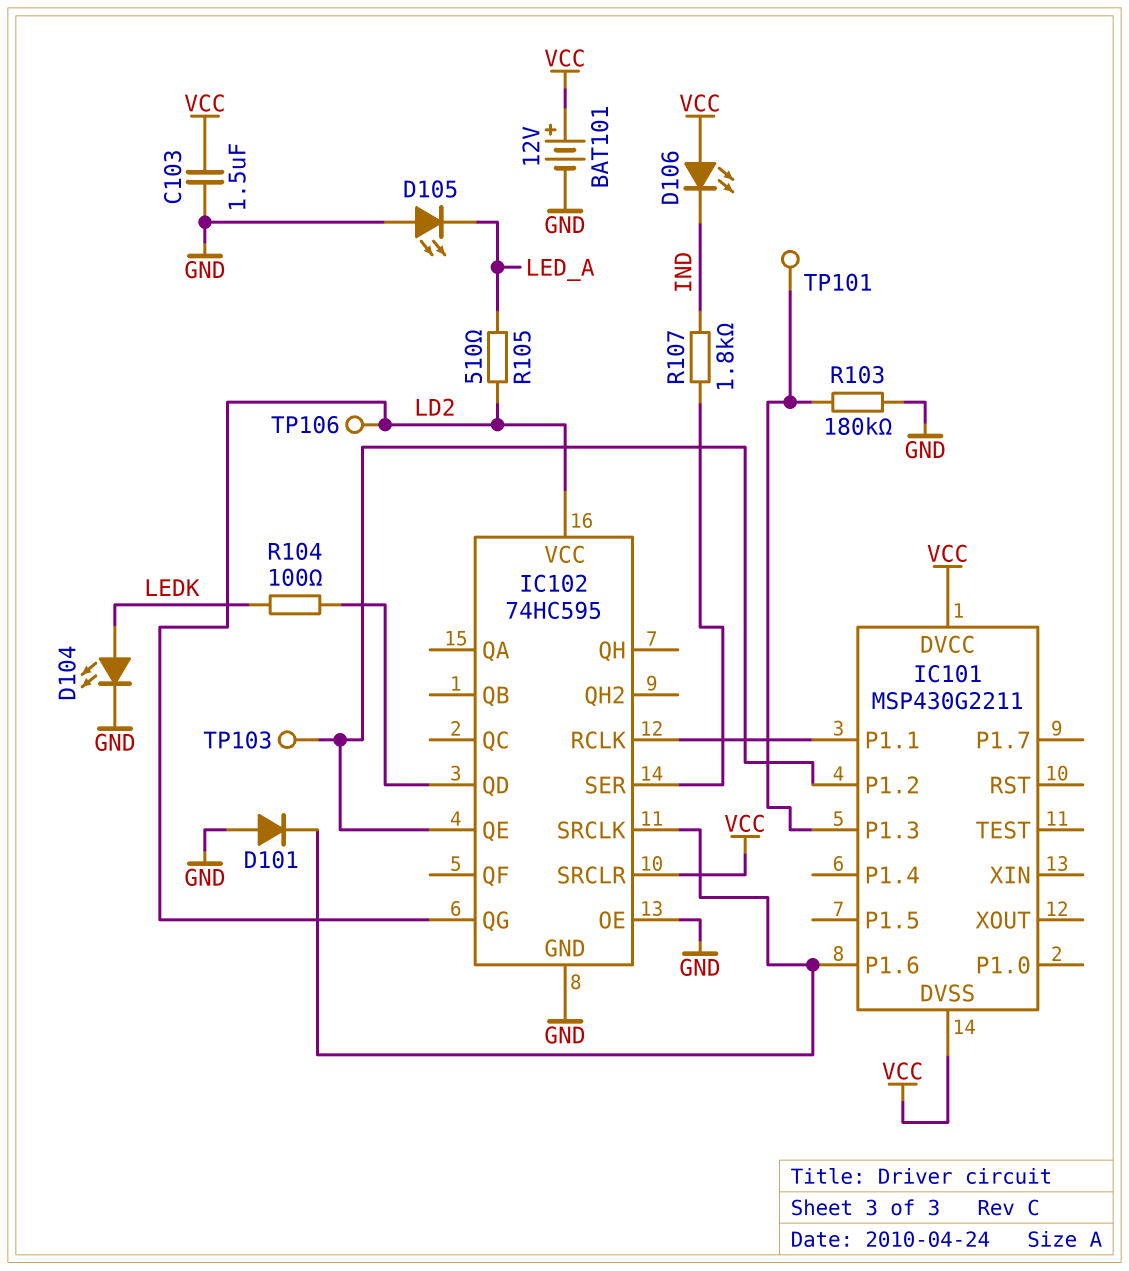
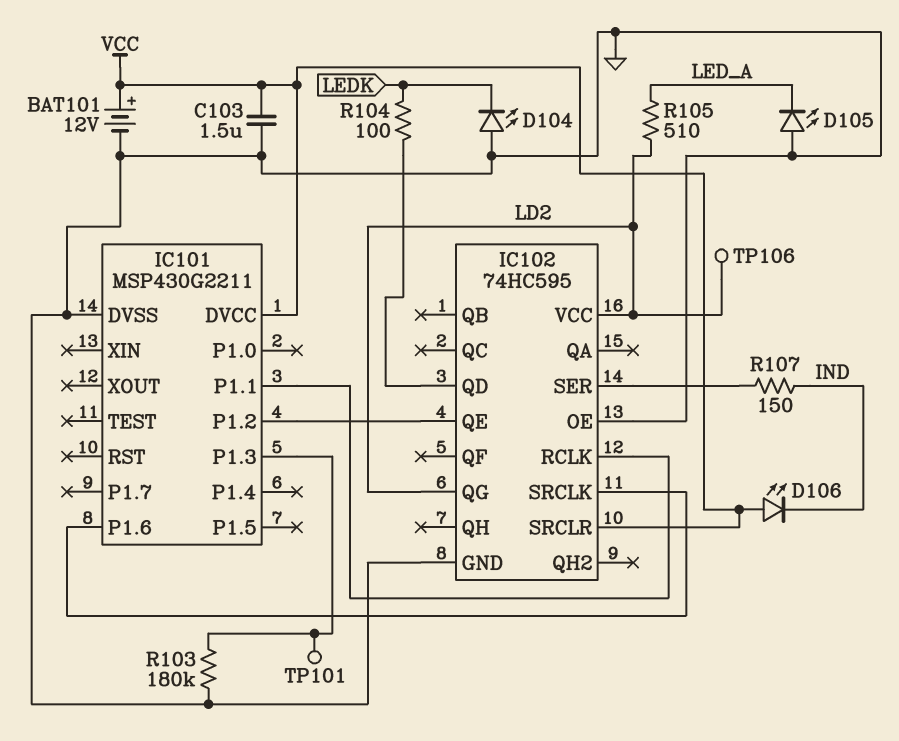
D101: diode (A GND, K IC101/P1.6) -> none
D104: LED (A LEDK, K GND) -> LED (A GND, K LEDK)
IC101 pin DVSS: VCC -> GND
R107: 1.8k (IC102/SER, IND) -> 150 (IC102/SER, IND)
TP103: test point (IC101/P1.2) -> none

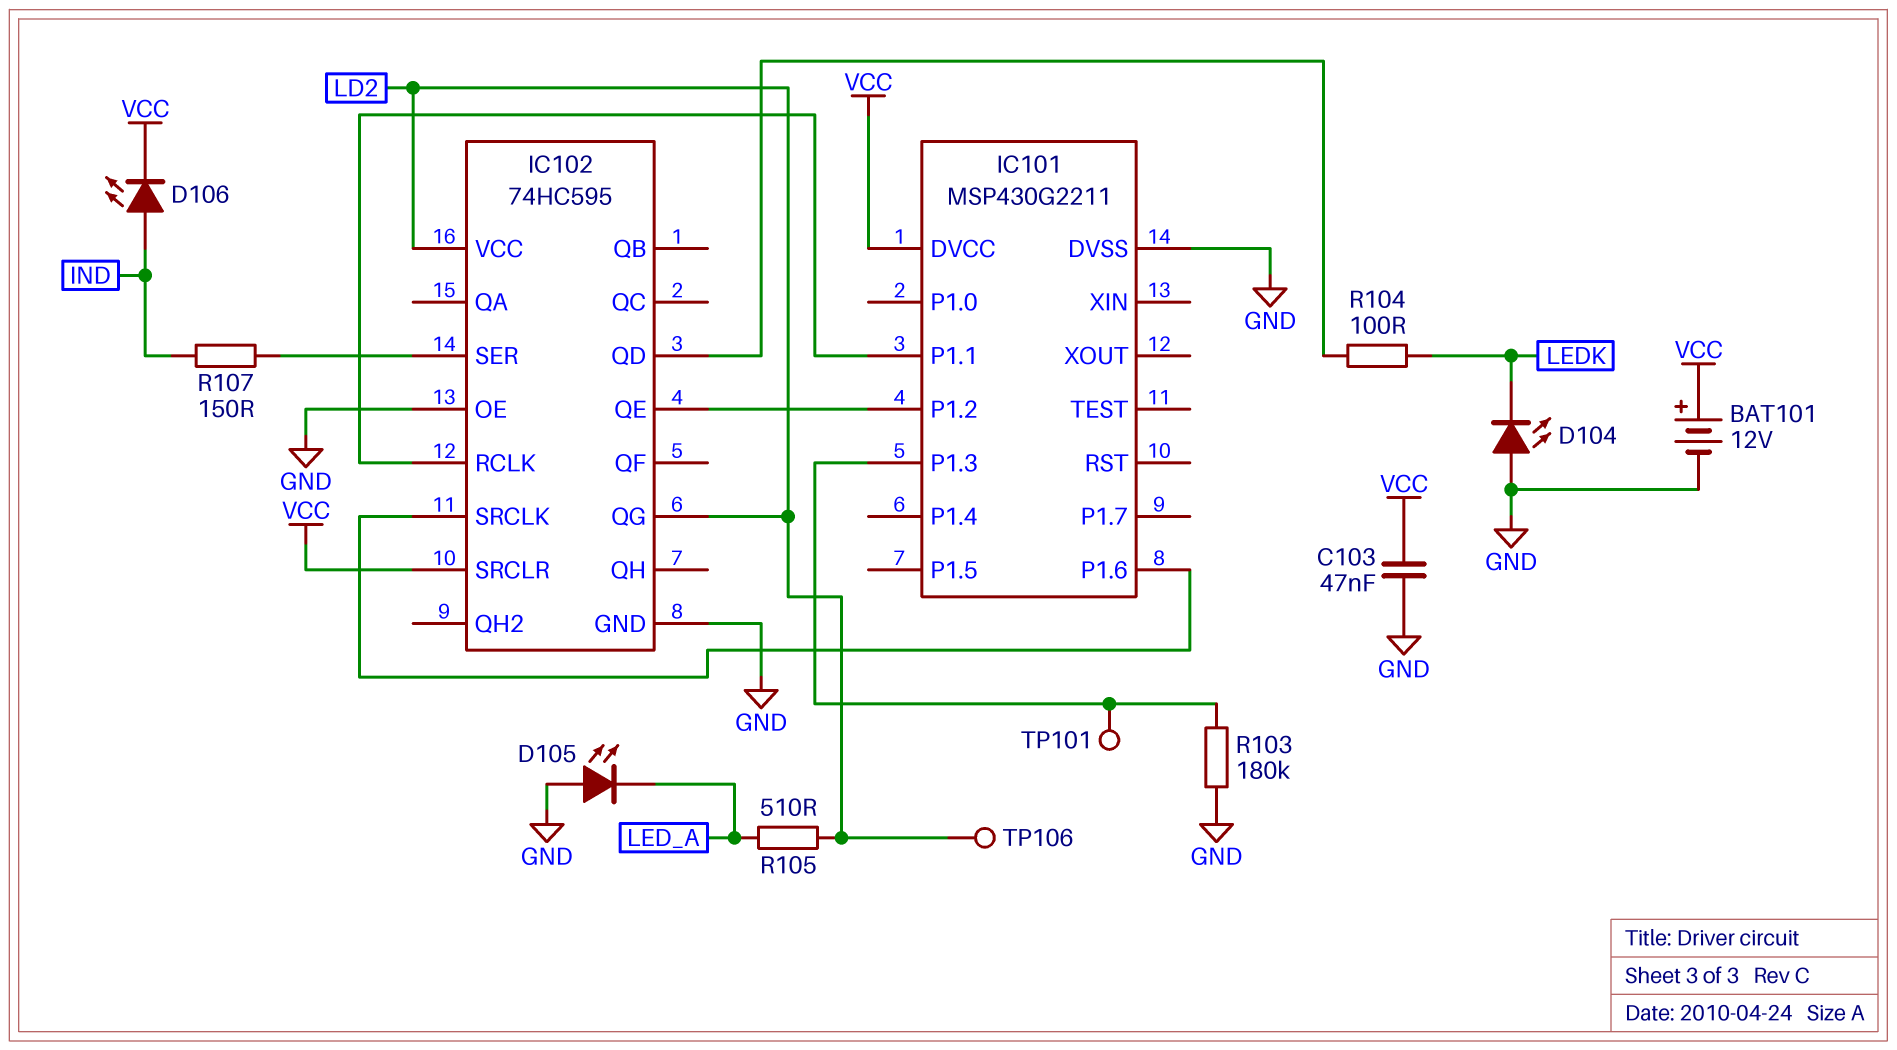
C103: 1.5uF (GND, VCC) -> 47nF (GND, VCC)
D106: LED (A VCC, K IND) -> LED (A IND, K VCC)

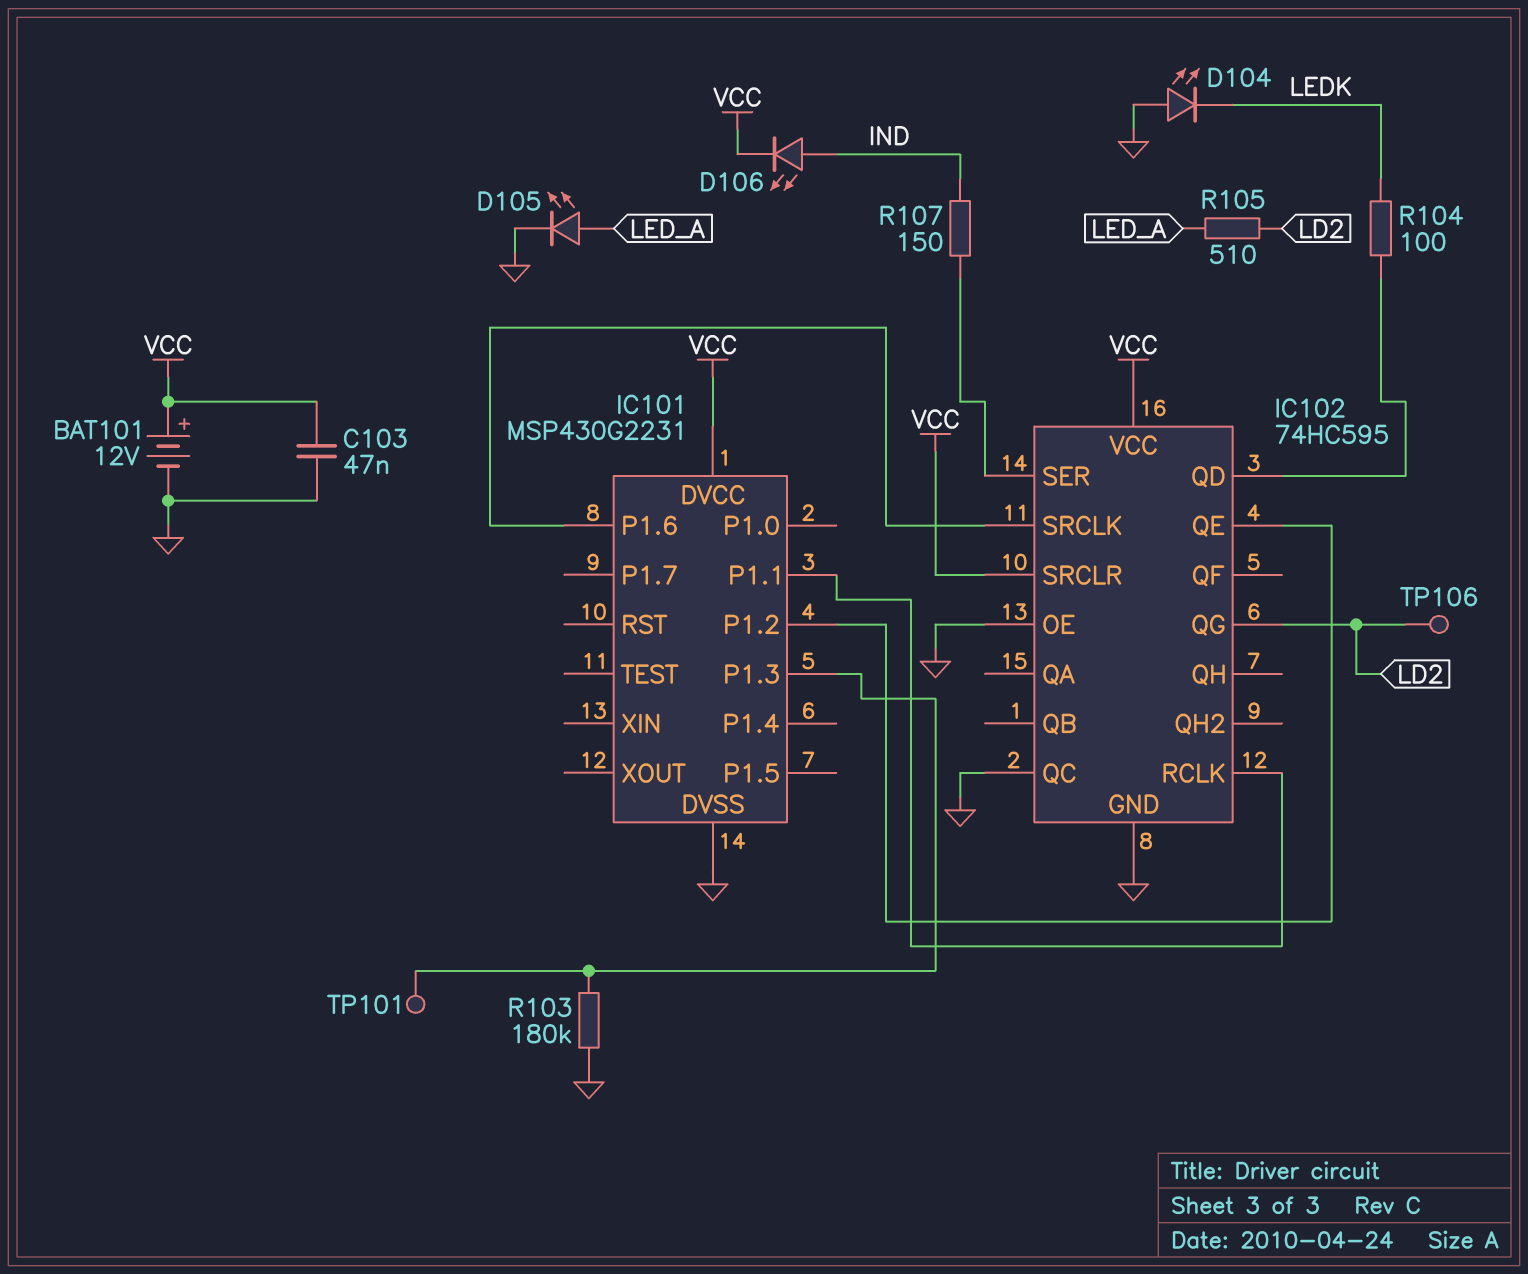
D105: LED (A GND, K LED_A) -> LED (A LED_A, K GND)
IC101: MSP430G2211 -> MSP430G2231
IC102 pin QC: none -> GND
IC102 pin VCC: LD2 -> VCC

